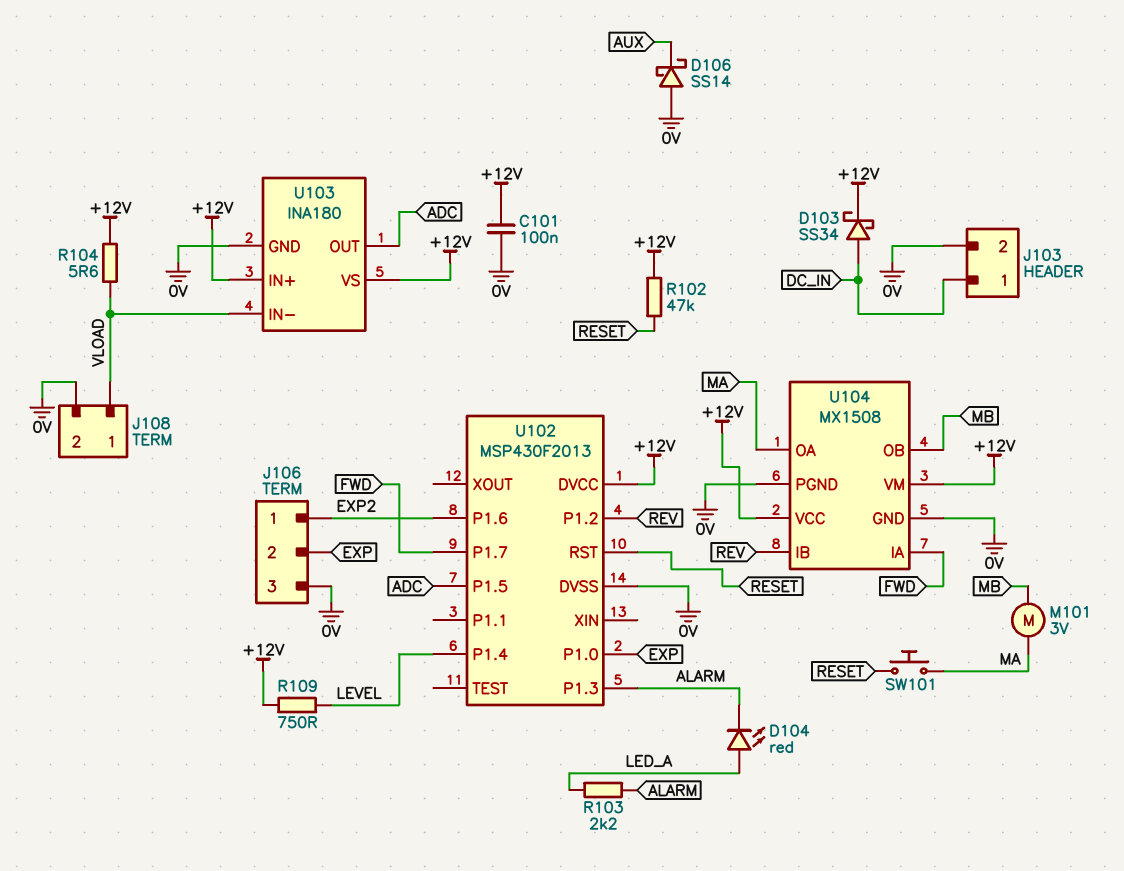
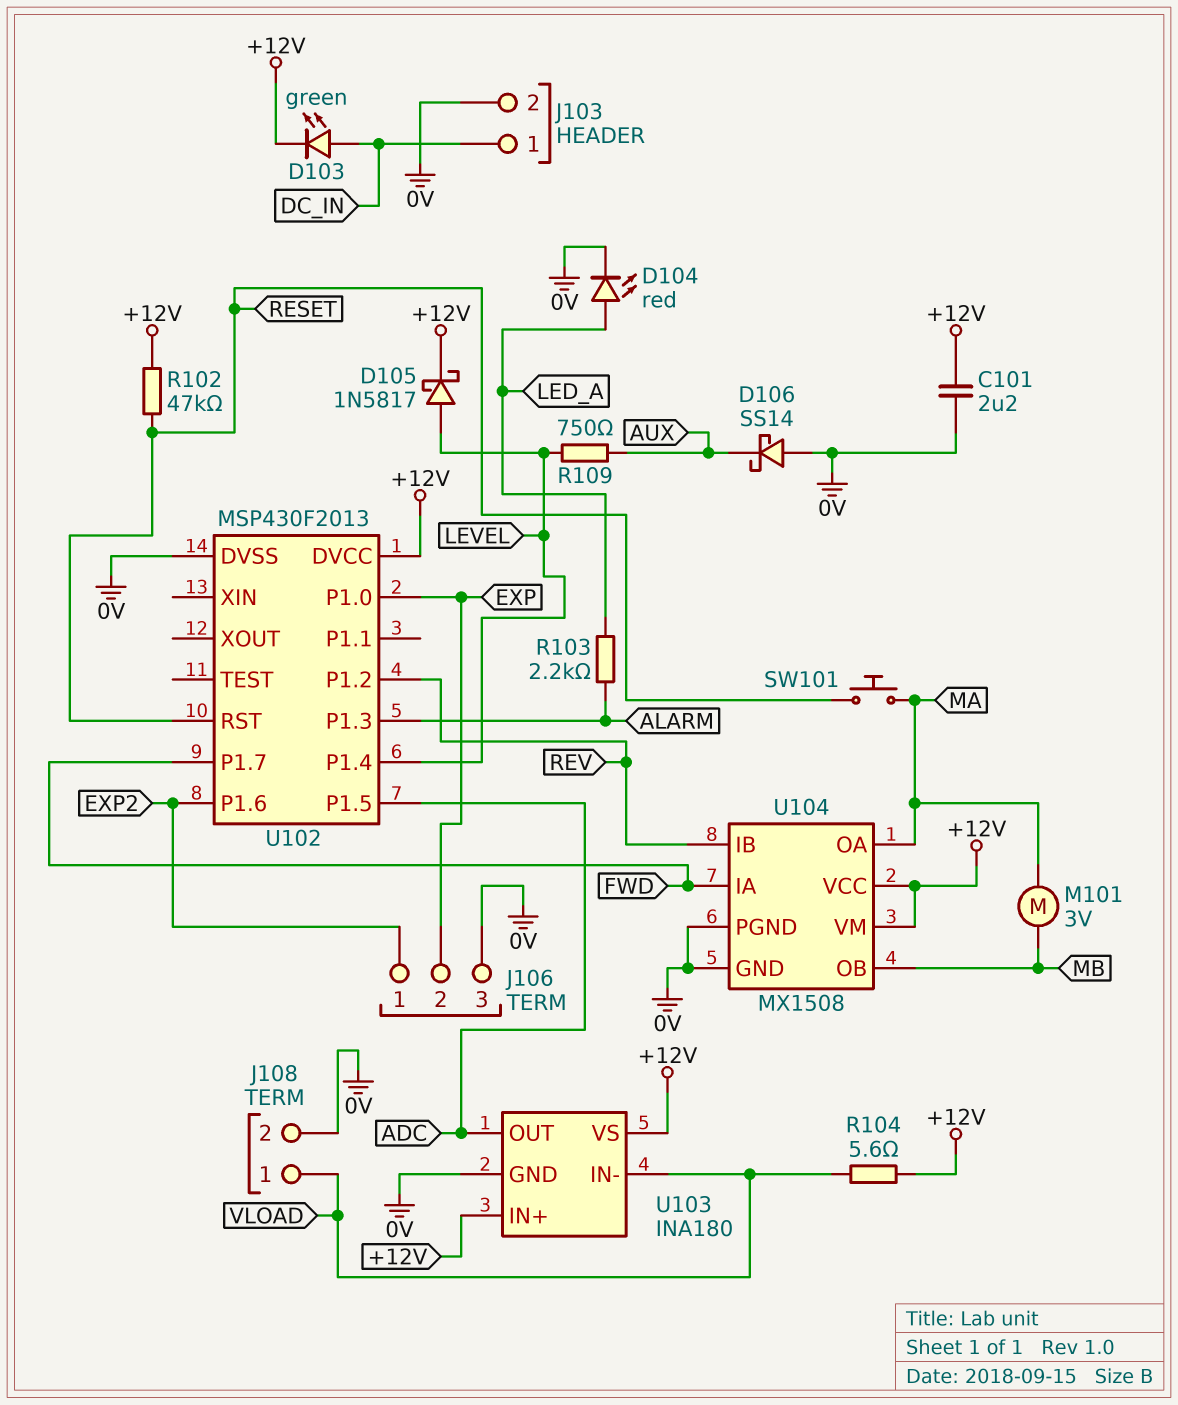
C101: 100nF (+12V, 0V) -> 2.2uF (+12V, 0V)
D103: schottky SS34 (A DC_IN, K +12V) -> LED green (A DC_IN, K +12V)
D104: LED red (A LED_A, K ALARM) -> LED red (A LED_A, K 0V)
D105: none -> schottky 1N5817 (A LEVEL, K +12V)
R109: 750 (+12V, LEVEL) -> 750 (AUX, LEVEL)

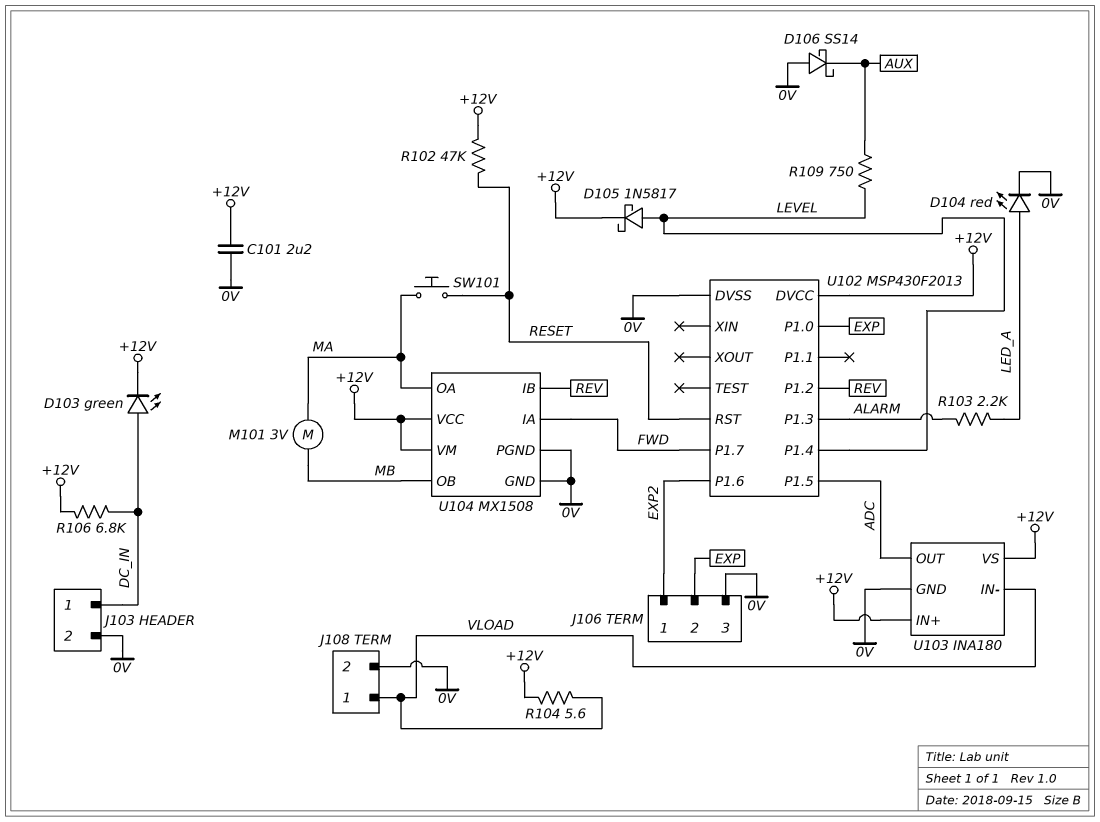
R106: none -> 6.8k (+12V, DC_IN)

